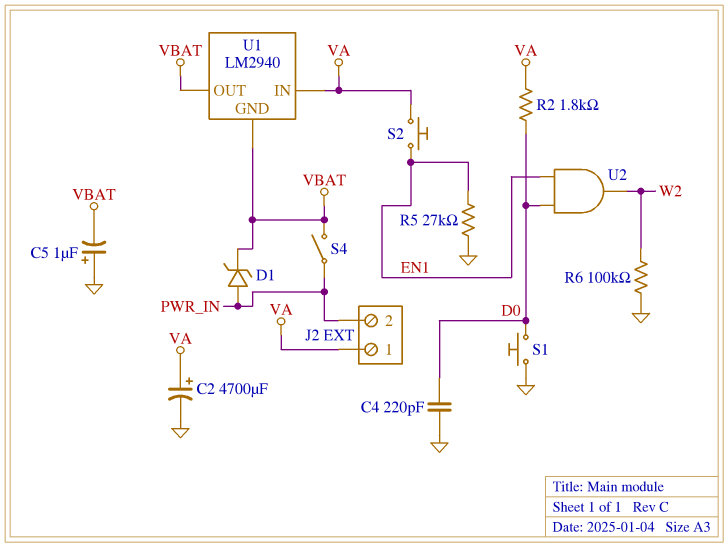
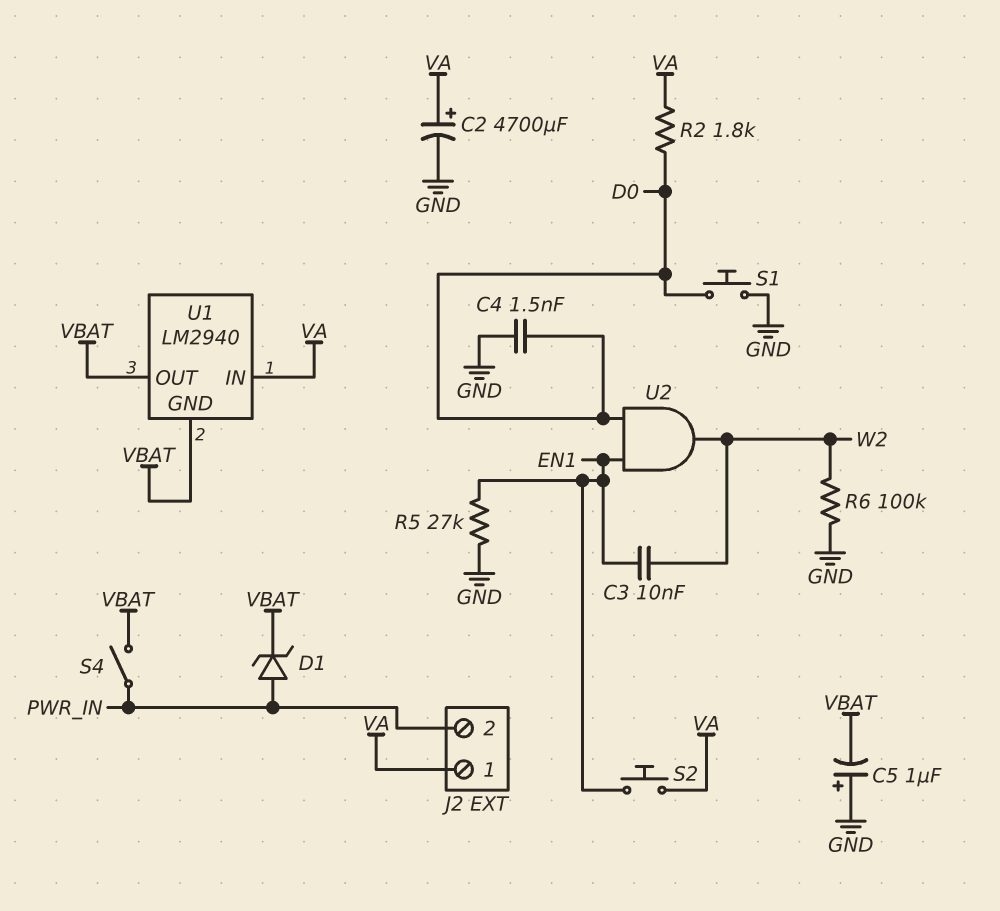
C3: none -> 10nF (EN1, W2)
C4: 220pF (D0, GND) -> 1.5nF (D0, GND)

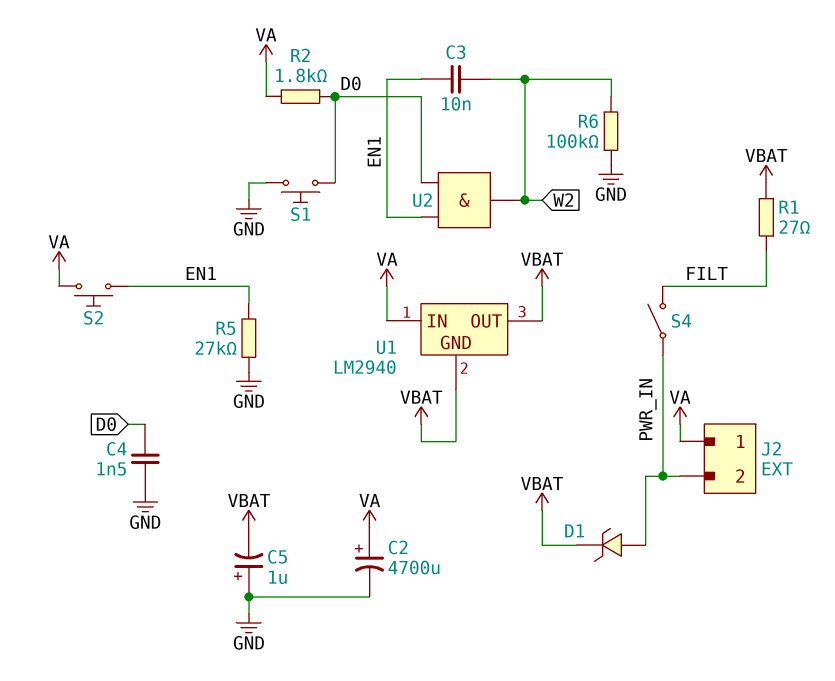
R1: none -> 27 (FILT, VBAT)
S4: switch (PWR_IN, VBAT) -> switch (FILT, PWR_IN)

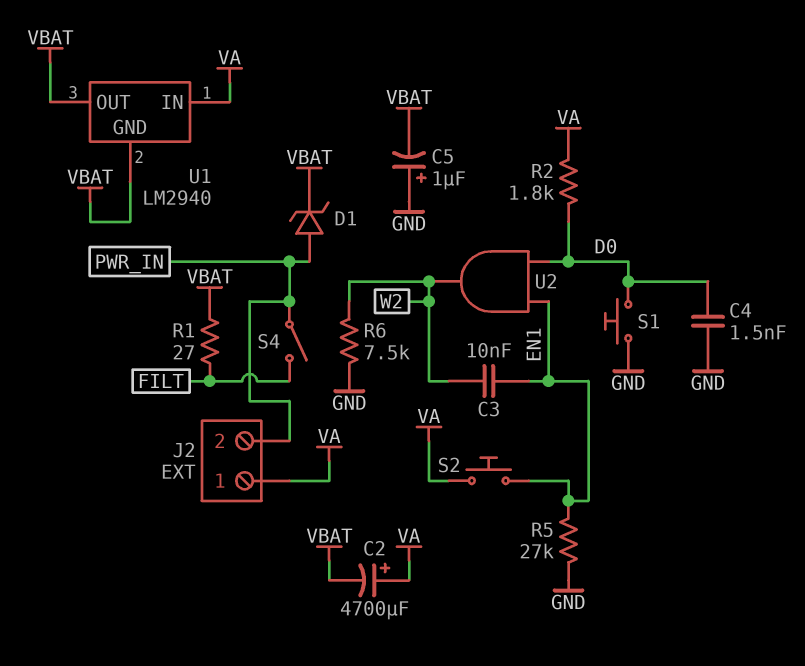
C2: 4700uF (plus VA, minus GND) -> 4700uF (plus VA, minus VBAT)
R6: 100k (GND, W2) -> 7.5k (GND, W2)

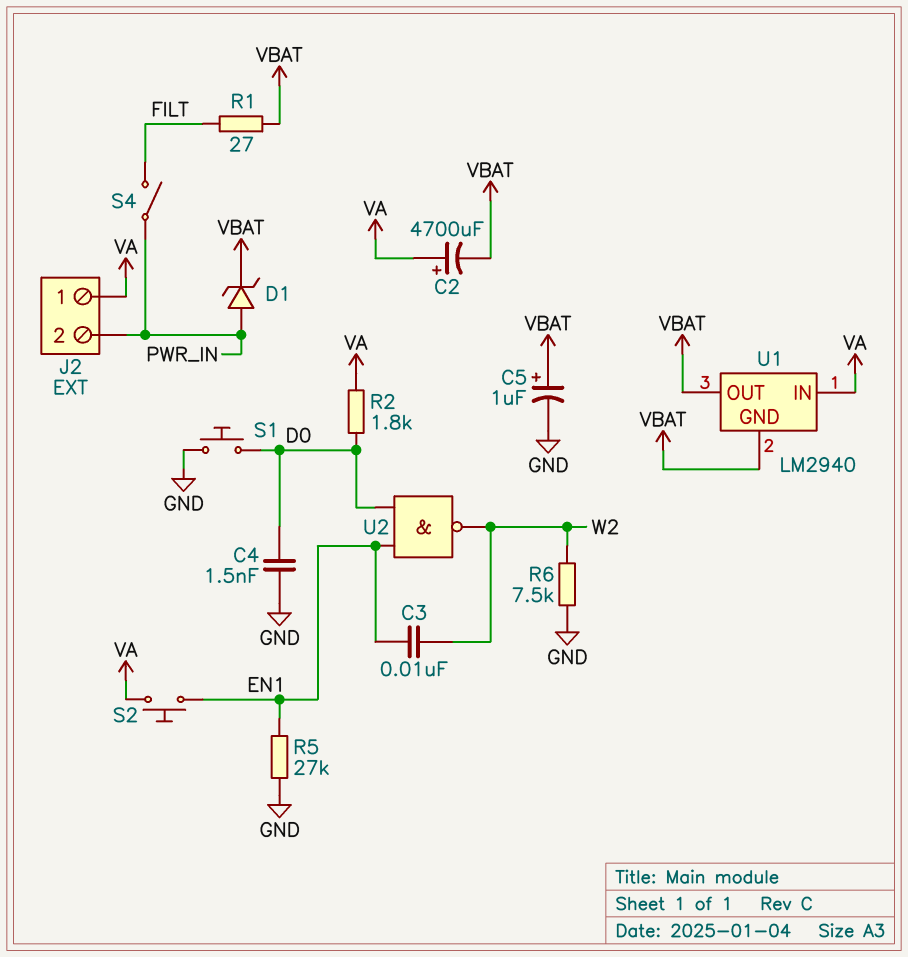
C5: 1uF (plus GND, minus VBAT) -> 1uF (plus VBAT, minus GND)
U2: AND (in D0, in EN1, out W2) -> NAND (in D0, in EN1, out W2)

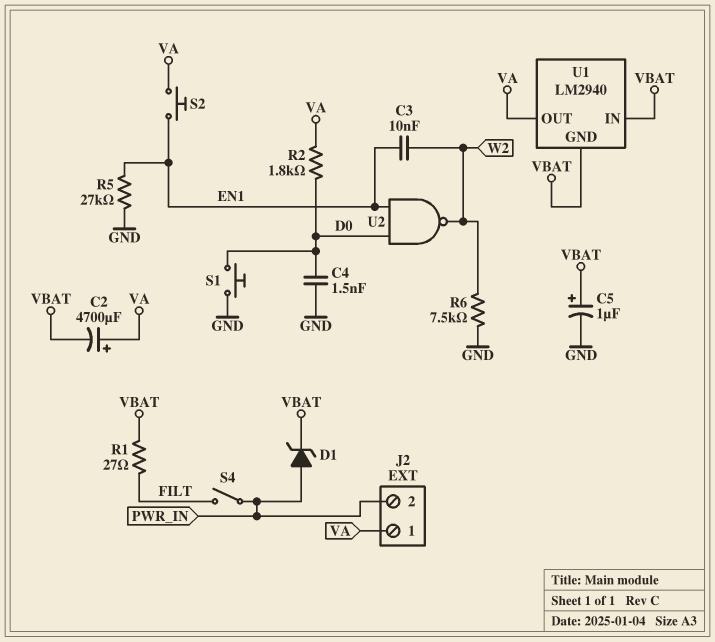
U1 pin IN: VA -> VBAT
U1 pin OUT: VBAT -> VA

